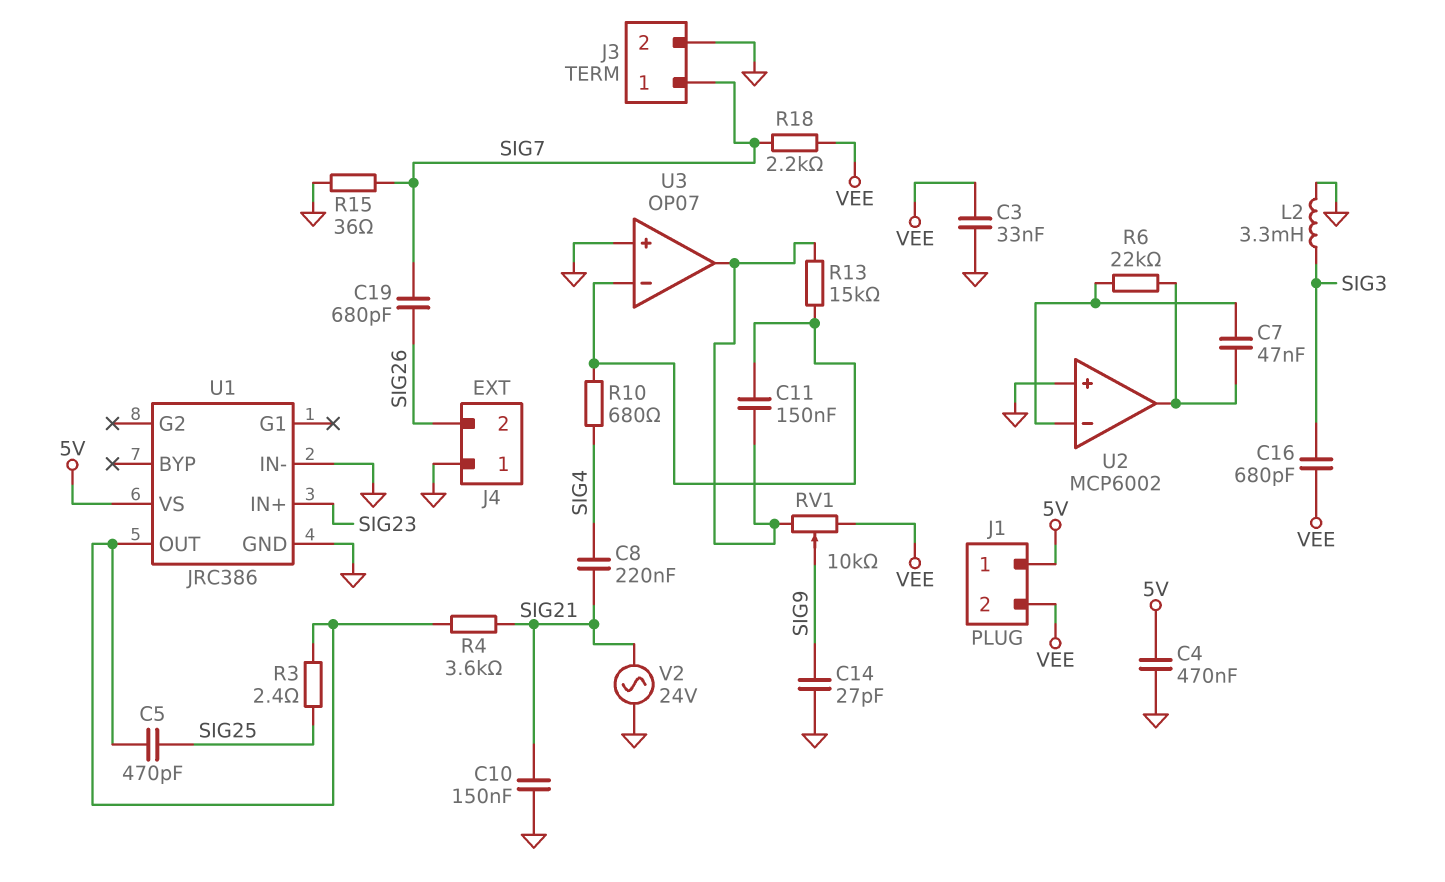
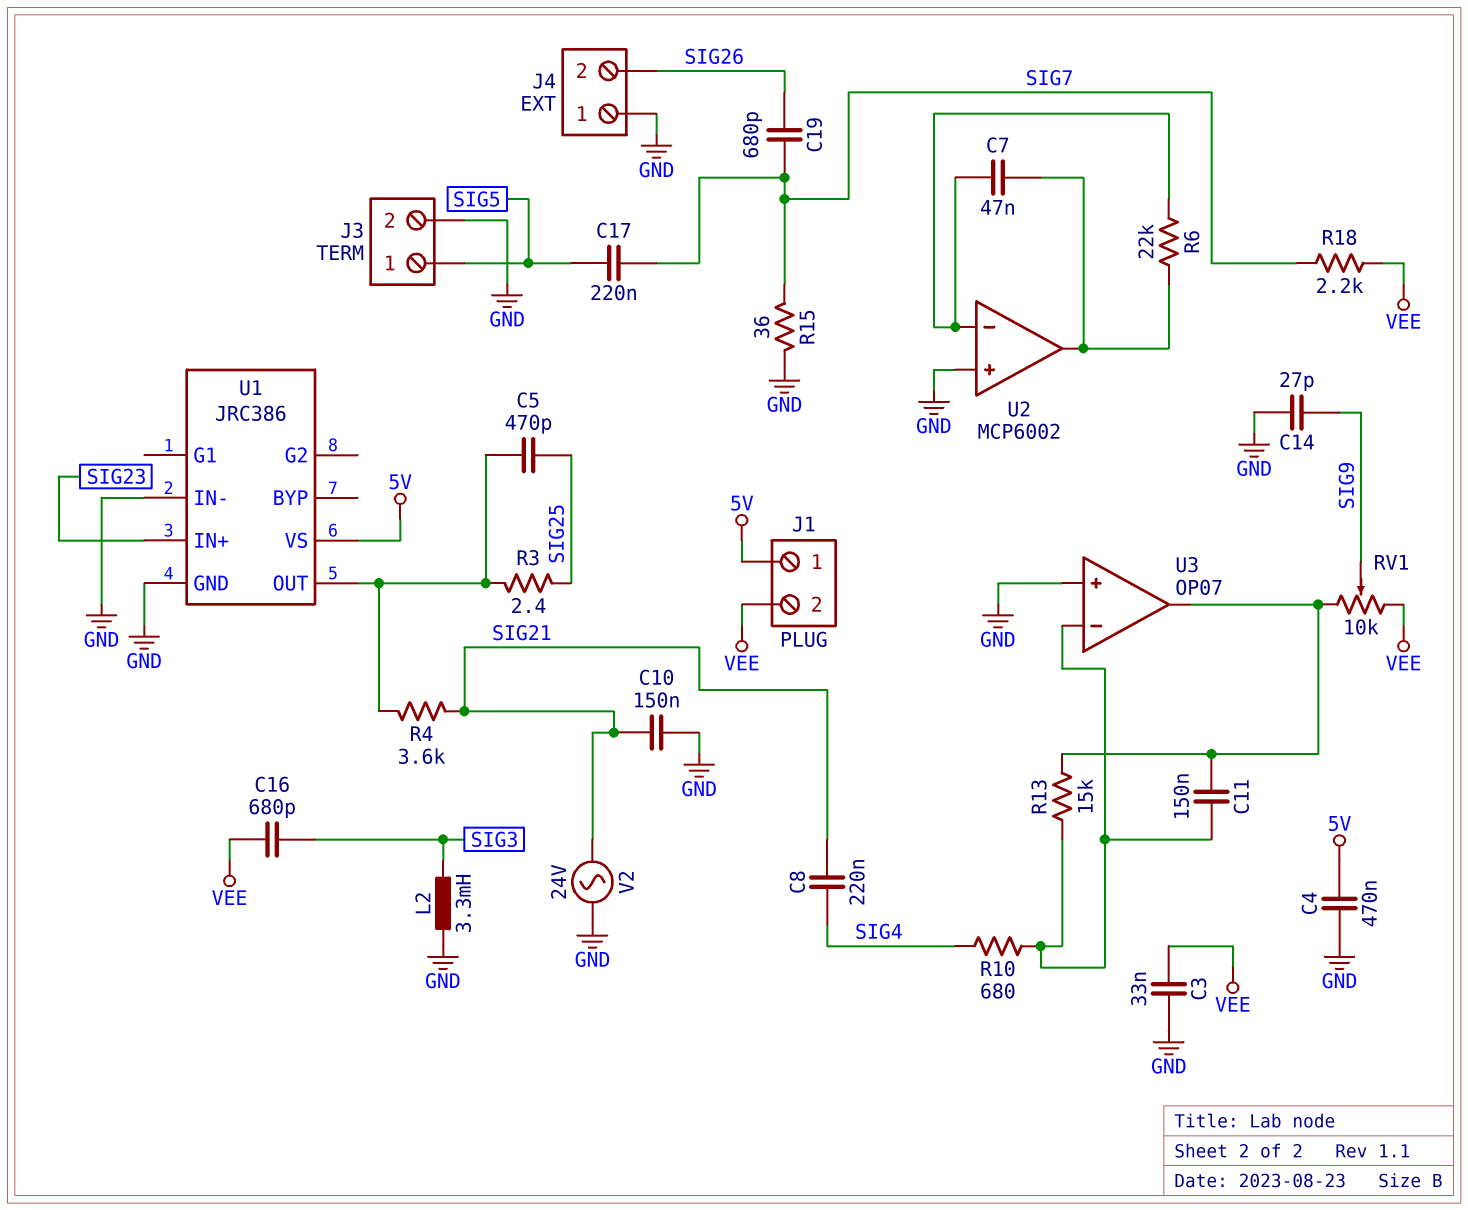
C17: none -> 220nF (SIG5, SIG7)
J3 pin 1: SIG7 -> SIG5

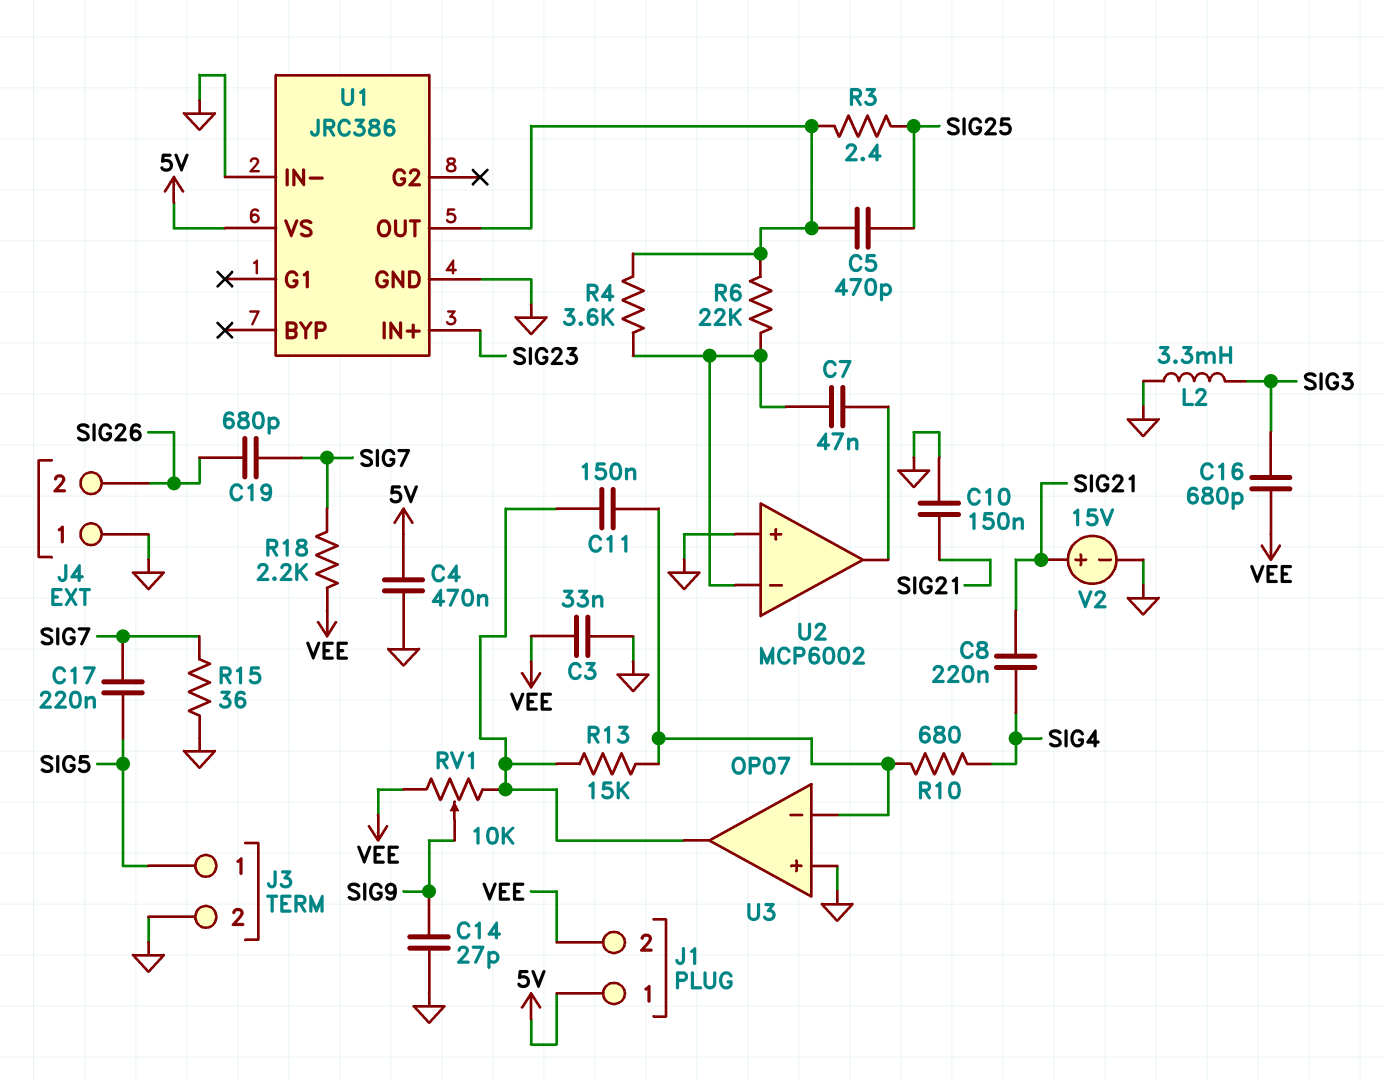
R4: 3.6k (SIG21, U1/OUT) -> 3.6k (U1/OUT, U2/in-)
R6: 22k (U2/in-, U2/out) -> 22k (U1/OUT, U2/in-)
V2: AC 24V (GND, SIG21) -> 15V (plus SIG21, minus GND)

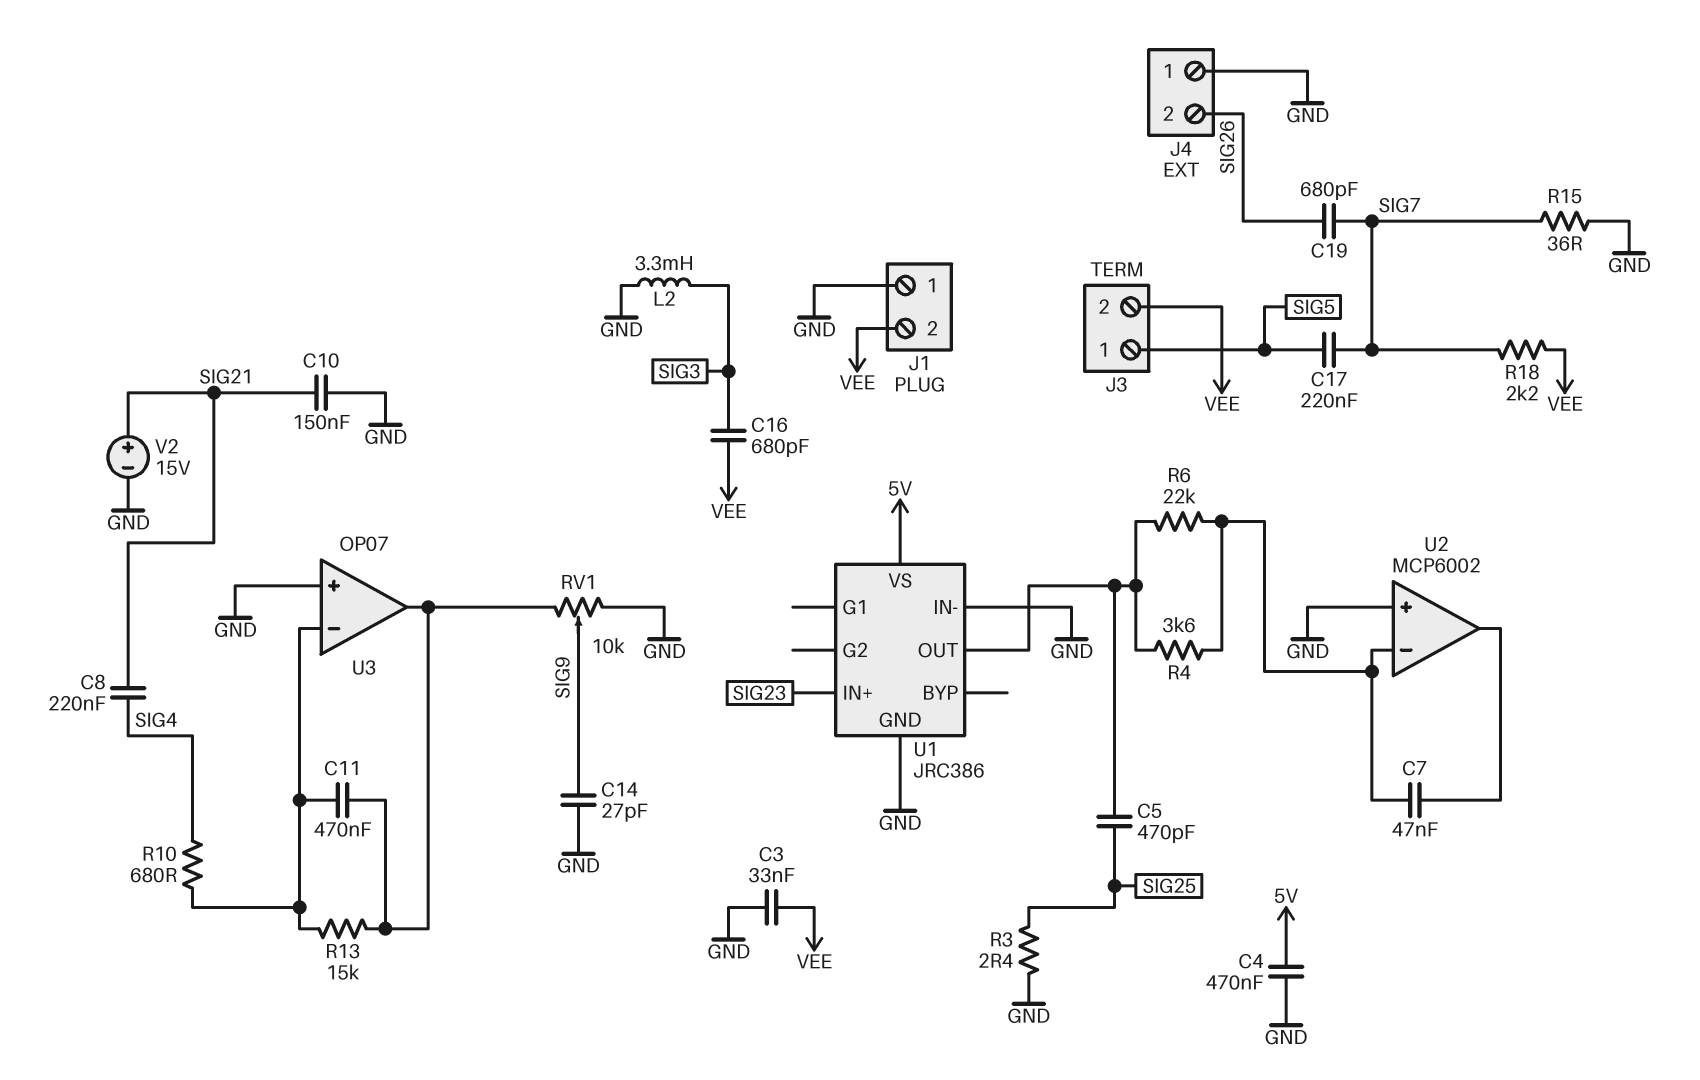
C11: 150nF (U3/in-, U3/out) -> 470nF (U3/in-, U3/out)
J1 pin 1: 5V -> GND
J3 pin 2: GND -> VEE
R3: 2.4 (SIG25, U1/OUT) -> 2.4 (GND, SIG25)
RV1: 10k (U3/out, VEE, wiper SIG9) -> 10k (GND, U3/out, wiper SIG9)

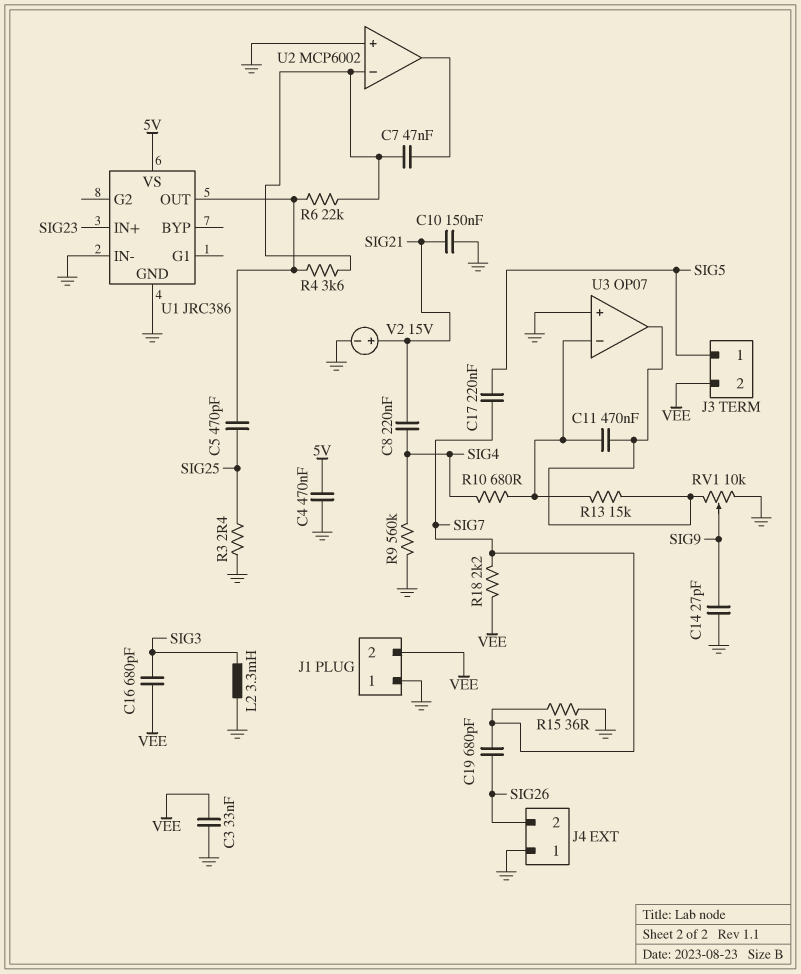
R9: none -> 560k (GND, SIG4)

